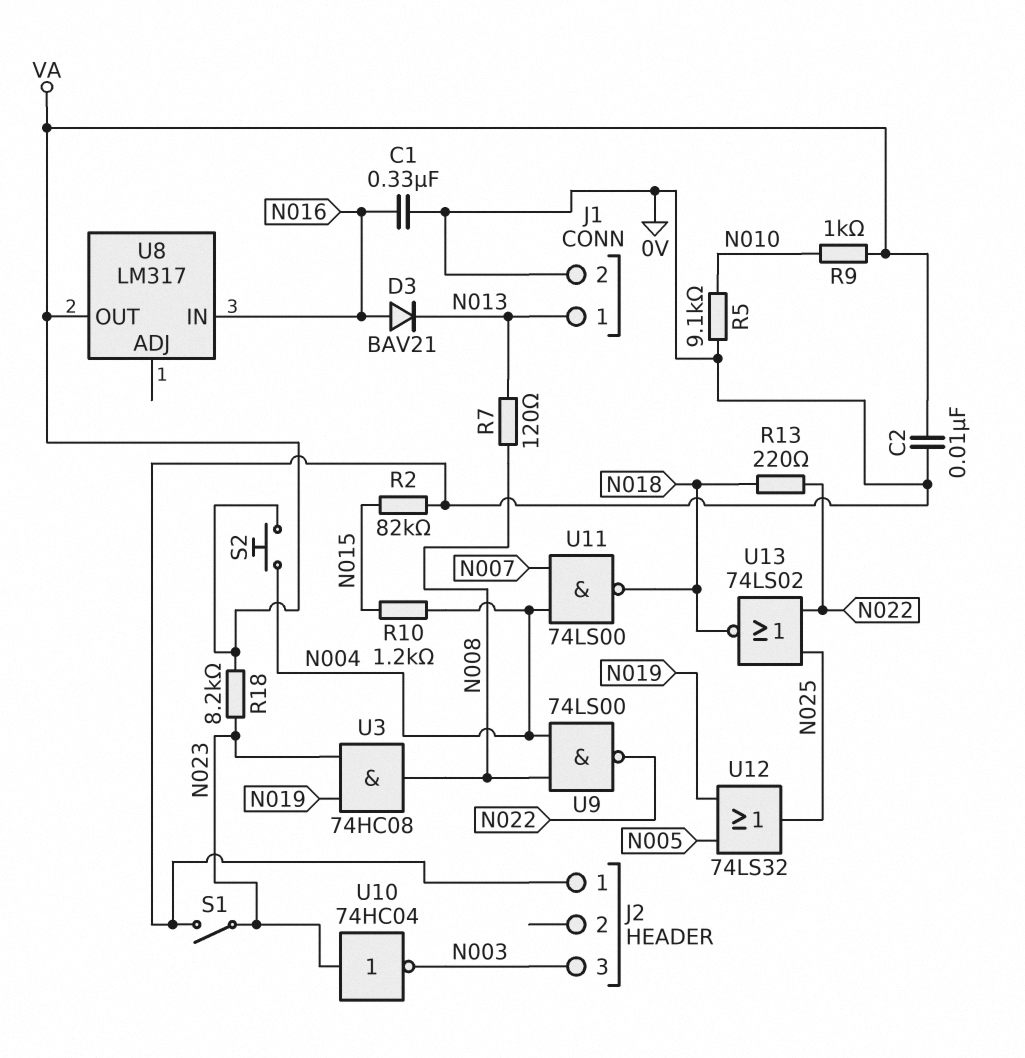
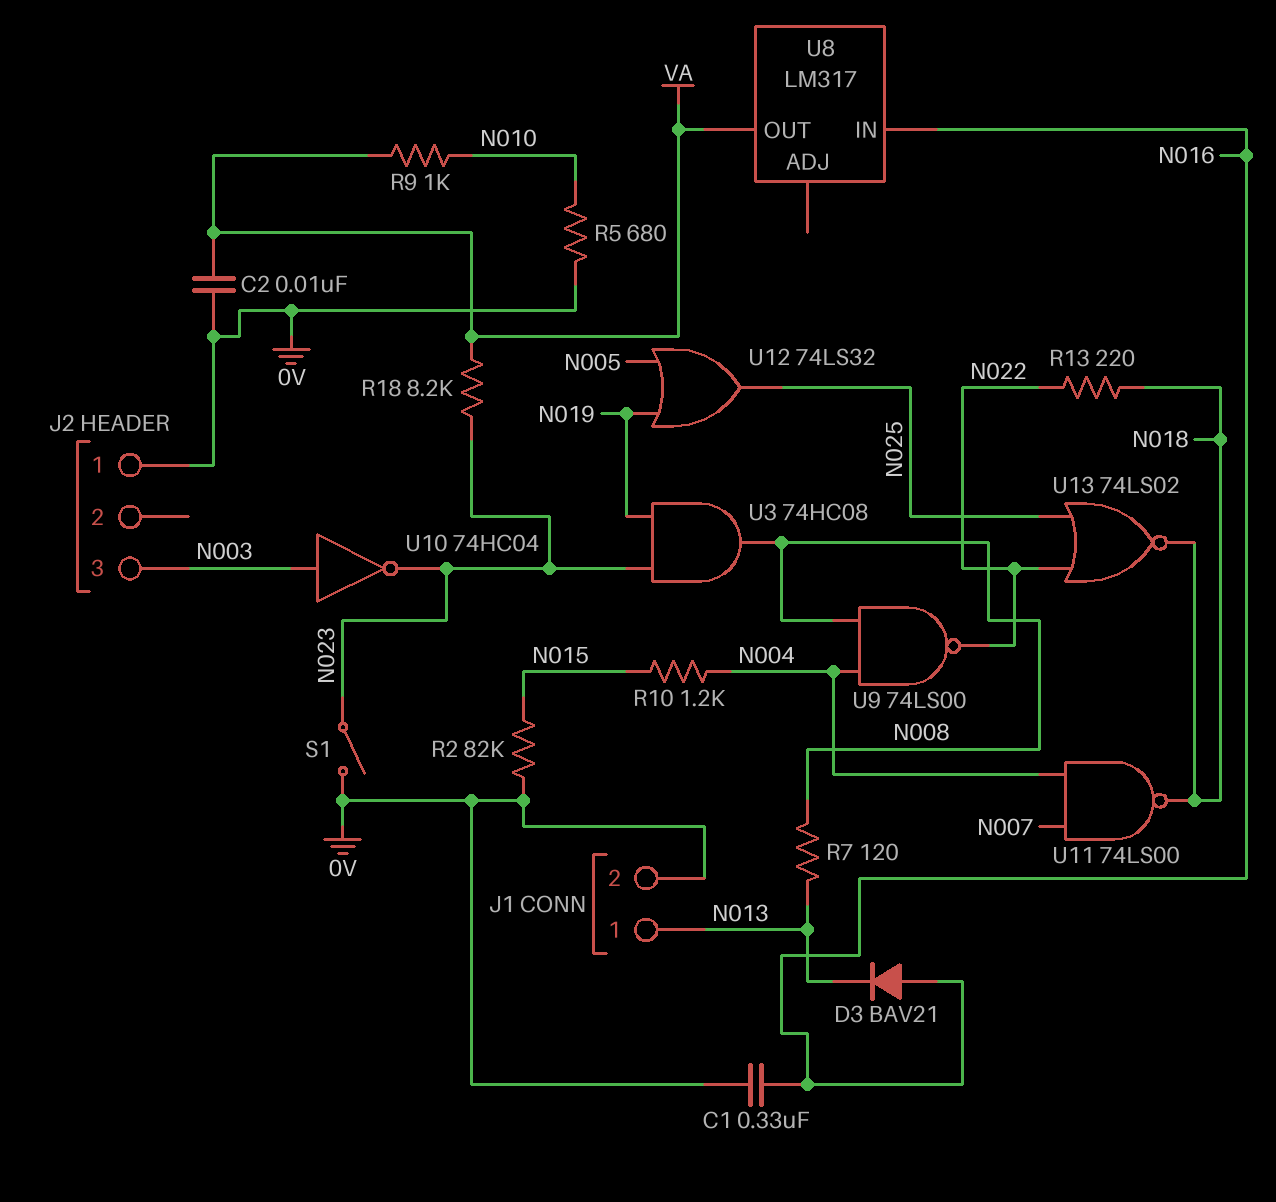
R5: 9.1k (0V, N010) -> 680 (0V, N010)
S2: button (N004, VA) -> none
U10: NOT 74HC04 (in N023, out N003) -> NOT 74HC04 (in N003, out N023)

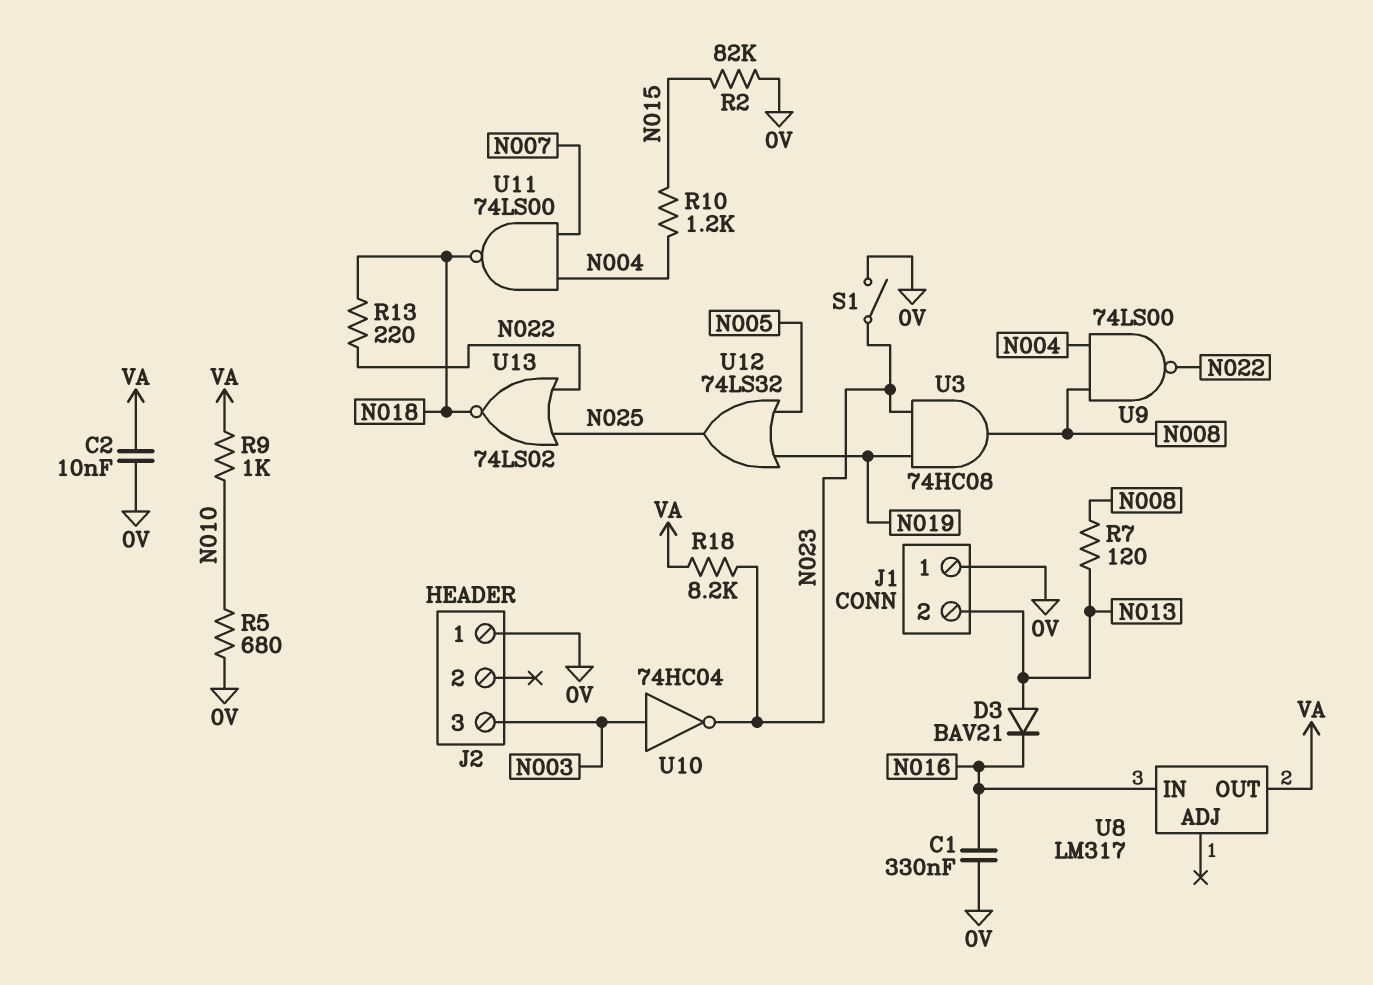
D3: diode BAV21 (A N016, K N013) -> diode BAV21 (A N013, K N016)
J1 pin 1: N013 -> 0V
J1 pin 2: 0V -> N013

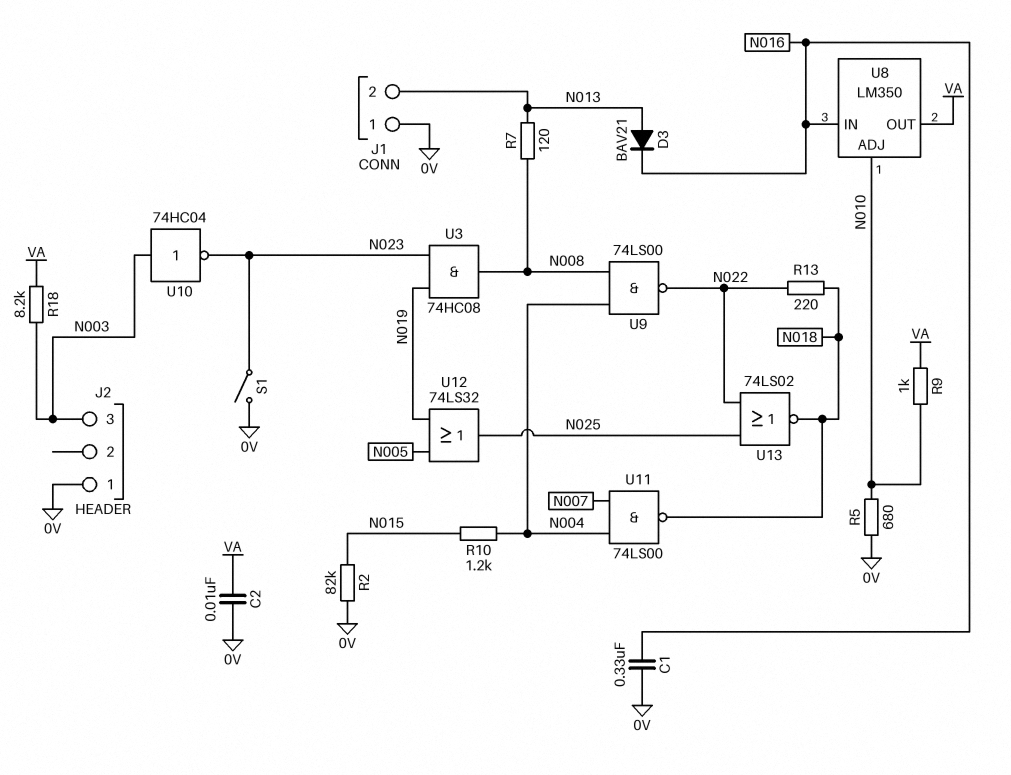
R18: 8.2k (N023, VA) -> 8.2k (N003, VA)
U8: LM317 -> LM350
U8 pin ADJ: none -> N010

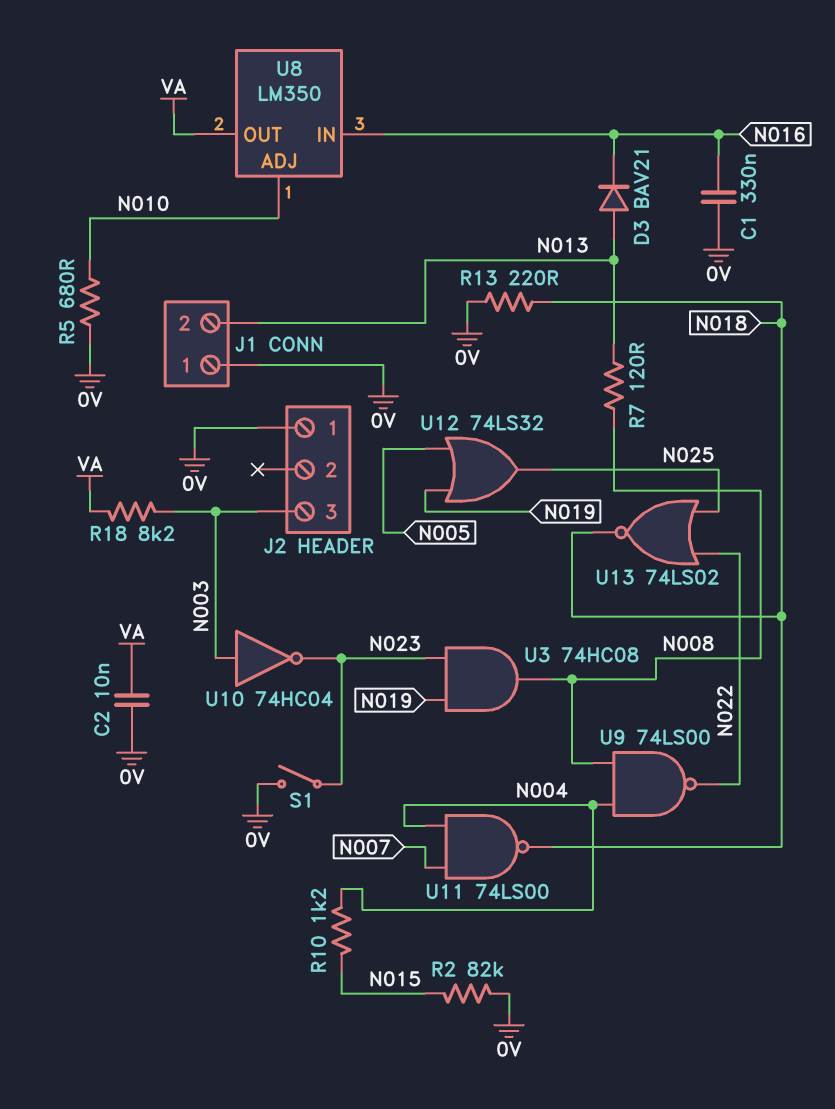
R9: 1k (N010, VA) -> none
R13: 220 (N018, N022) -> 220 (0V, N018)

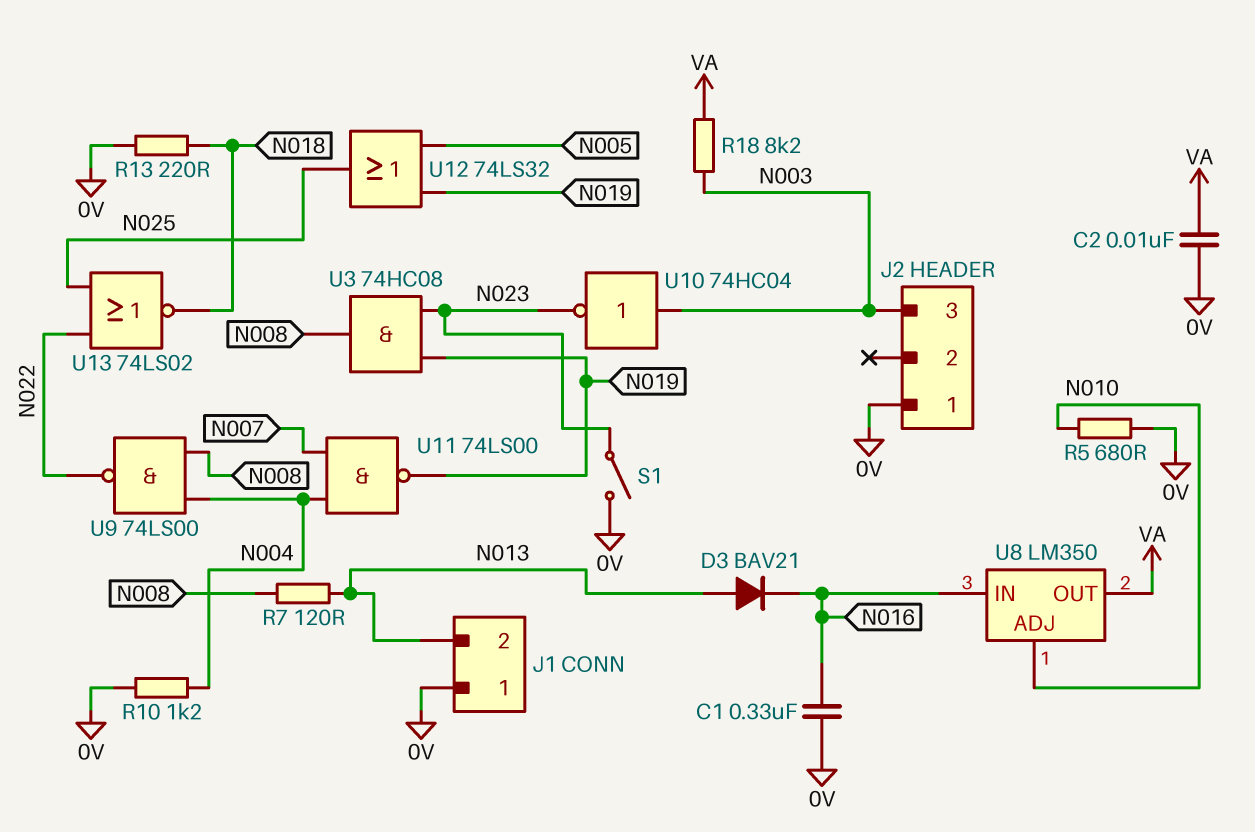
R2: 82k (0V, N015) -> none
R10: 1.2k (N004, N015) -> 1.2k (0V, N004)
U11: NAND 74LS00 (in N004, in N007, out N018) -> NAND 74LS00 (in N004, in N007, out N019)

